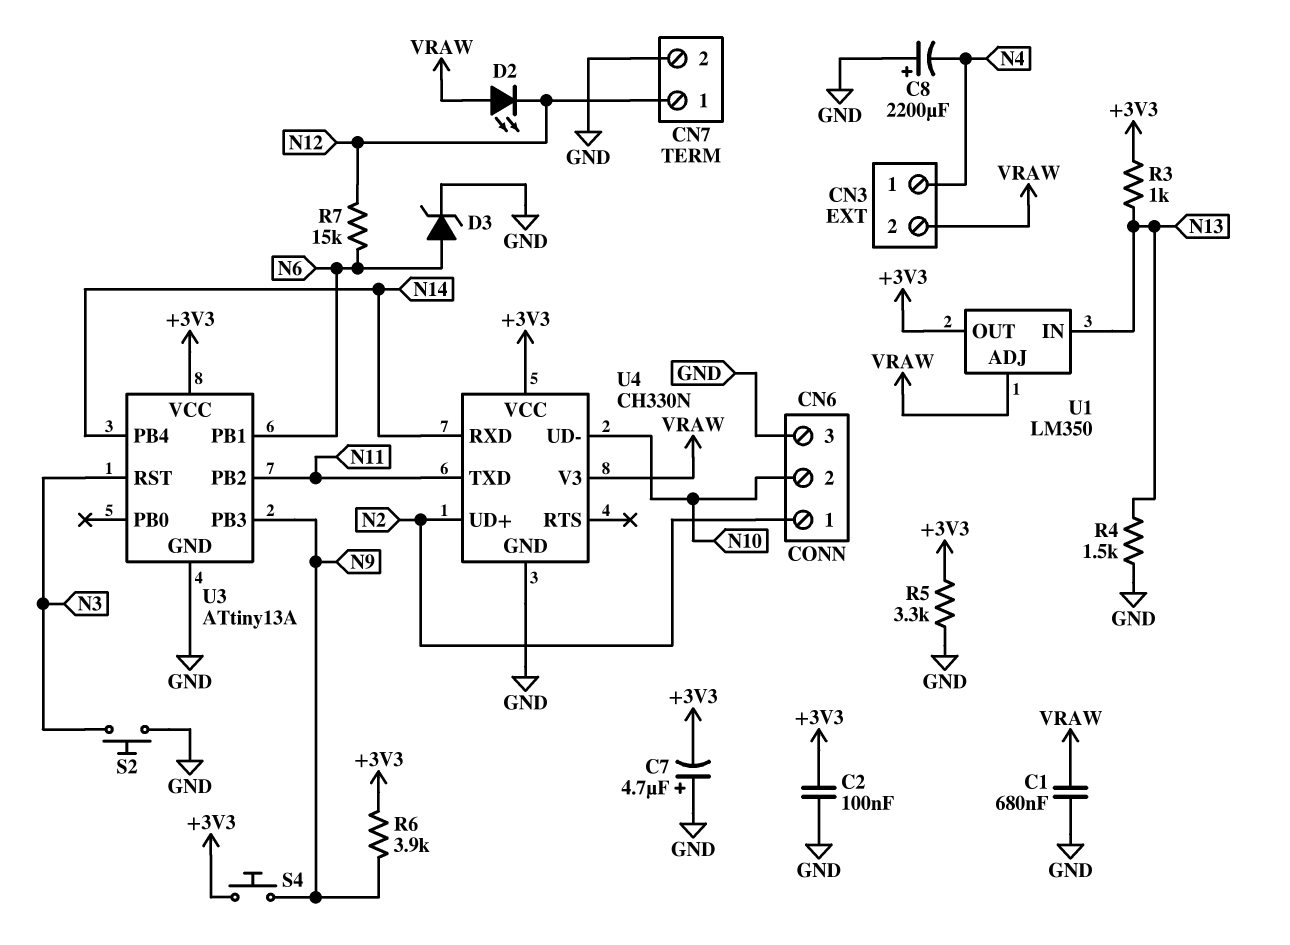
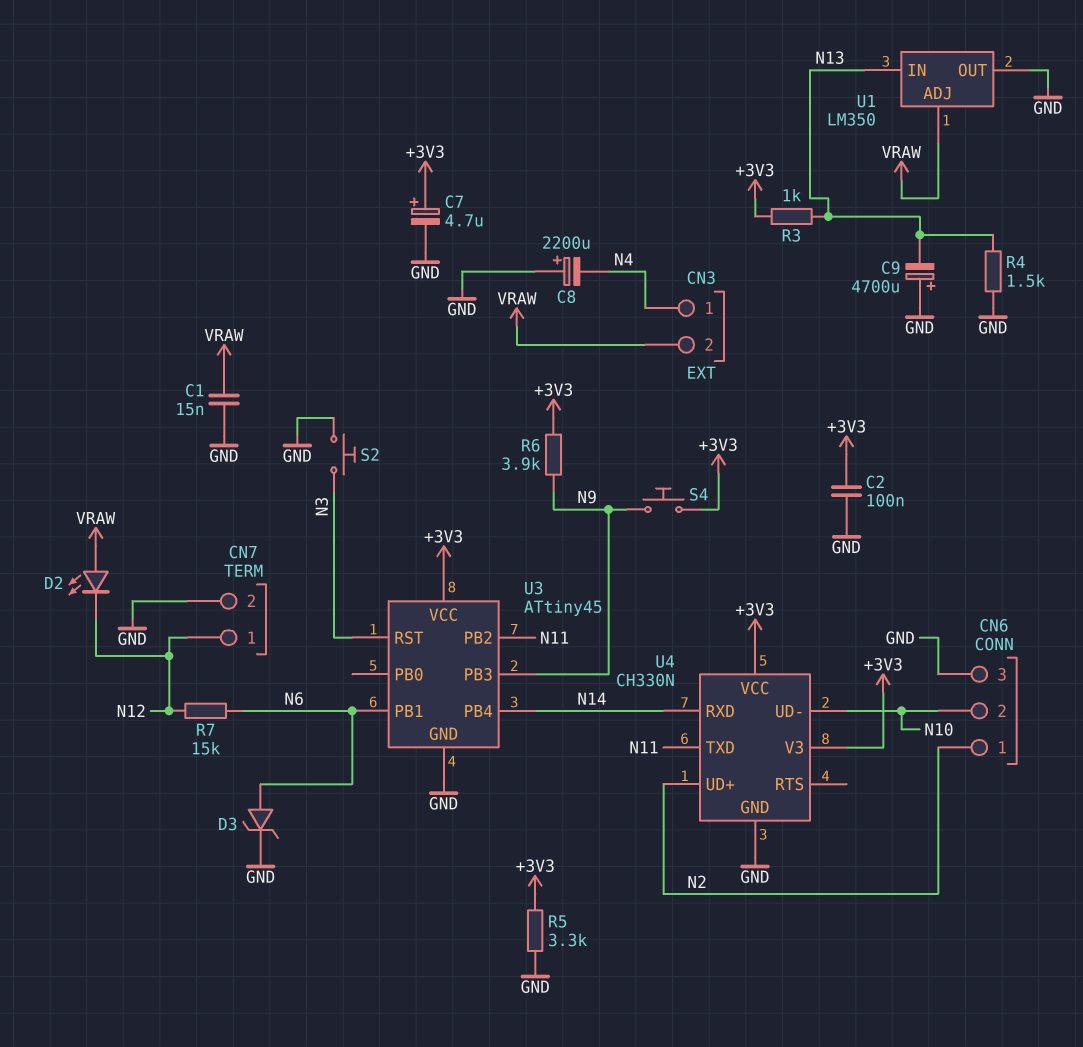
C1: 680nF (GND, VRAW) -> 15nF (GND, VRAW)
C7: 4.7uF (plus GND, minus +3V3) -> 4.7uF (plus +3V3, minus GND)
C9: none -> 4700uF (plus GND, minus N13)
U1 pin OUT: +3V3 -> GND
U3: ATtiny13A -> ATtiny45
U4 pin V3: VRAW -> +3V3

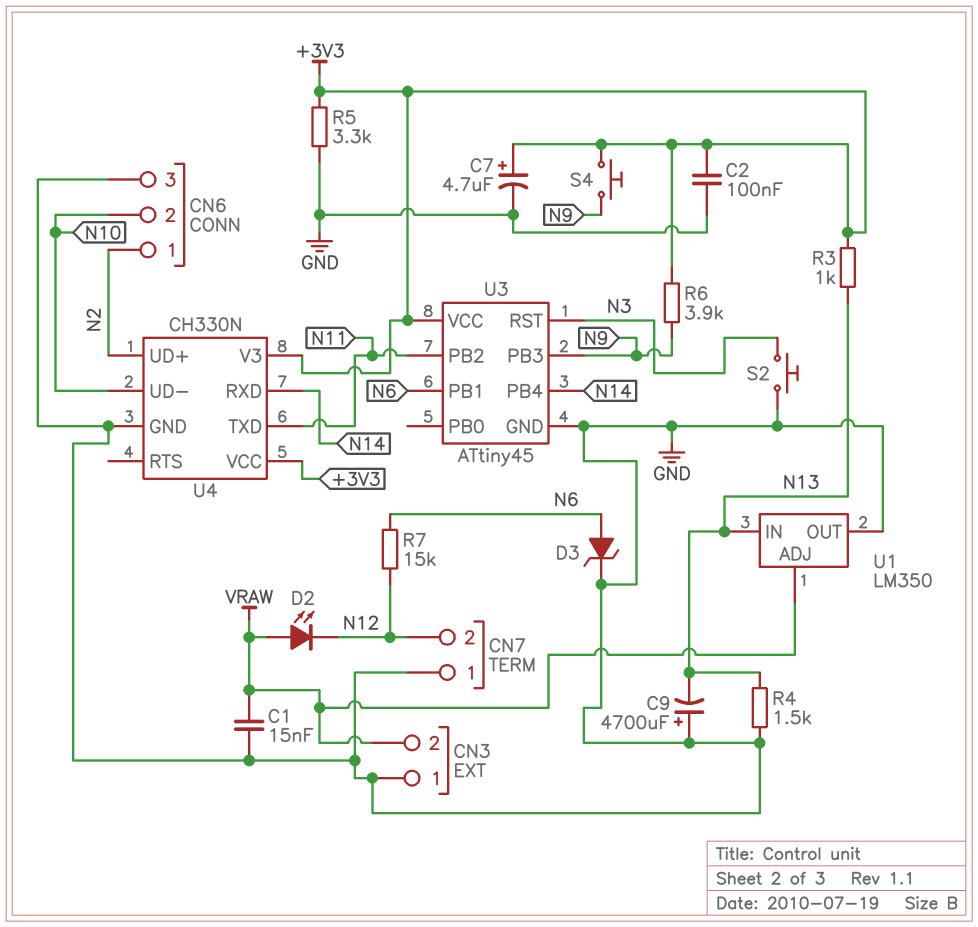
C8: 2200uF (plus GND, minus N4) -> none
CN3 pin 1: N4 -> GND
CN7 pin 1: N12 -> GND
CN7 pin 2: GND -> N12

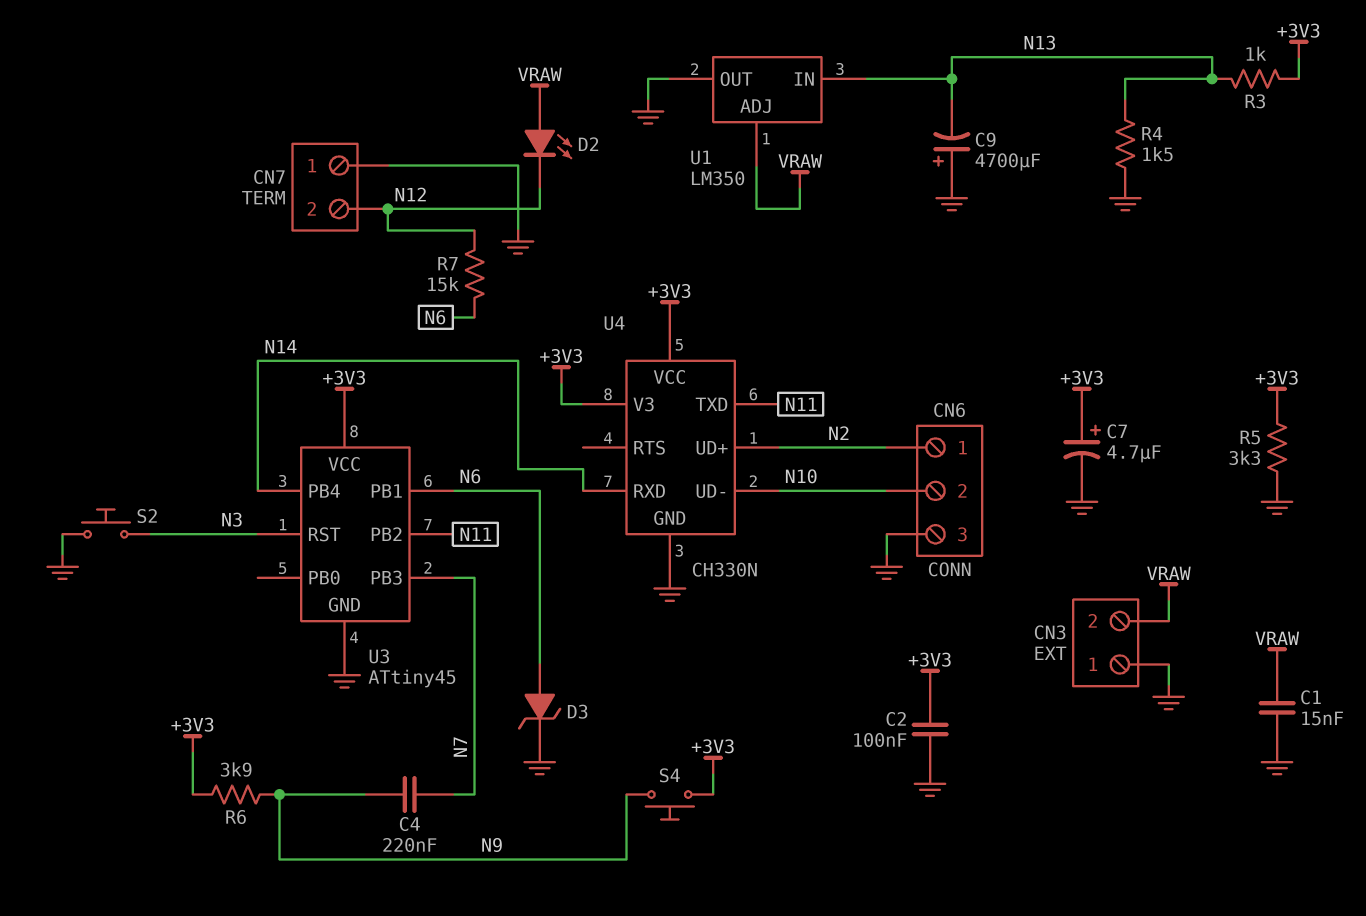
C4: none -> 220nF (N7, N9)
U3 pin PB3: N9 -> N7

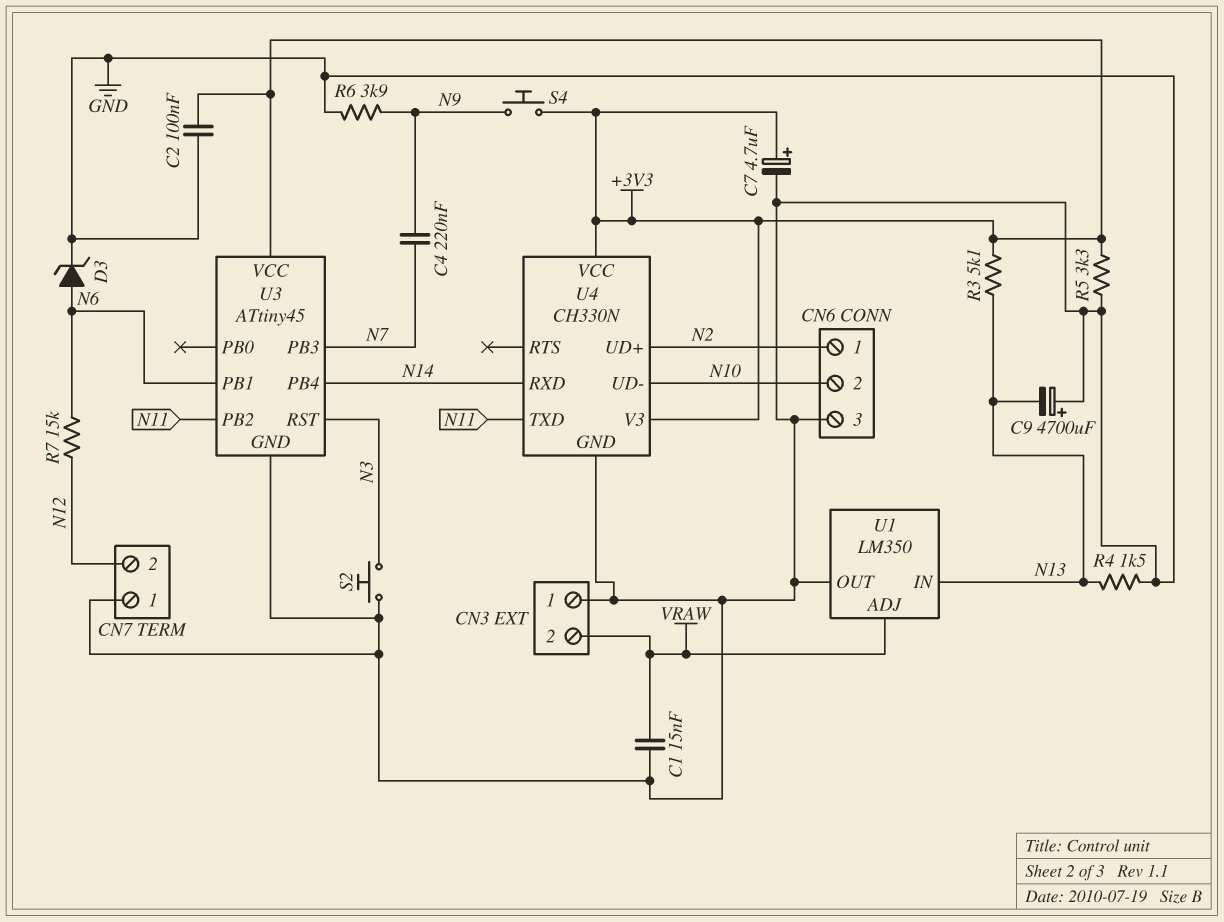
D2: LED (A VRAW, K N12) -> none
R3: 1k (+3V3, N13) -> 5.1k (+3V3, N13)
R6: 3.9k (+3V3, N9) -> 3.9k (GND, N9)

